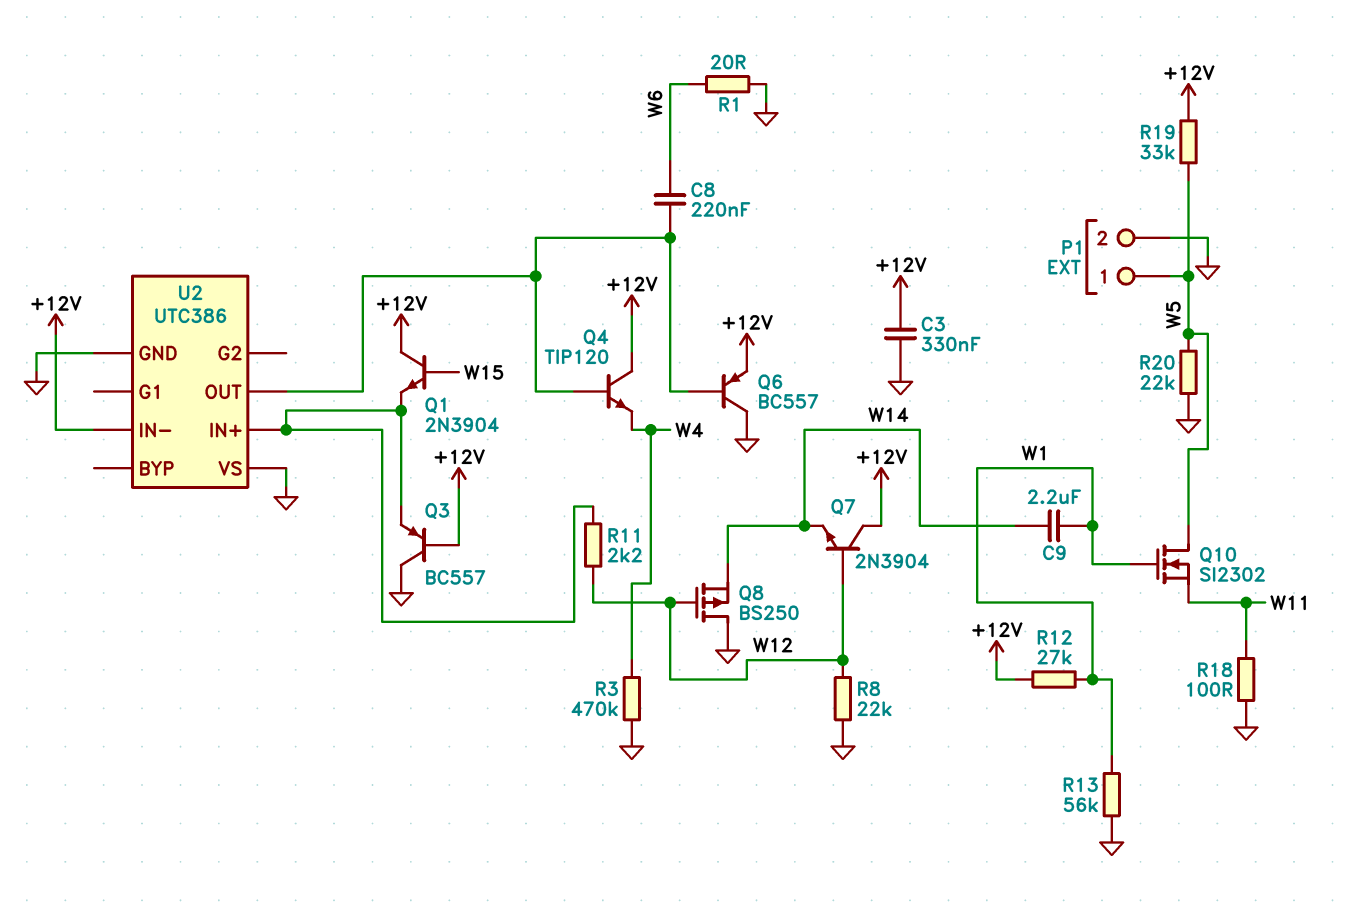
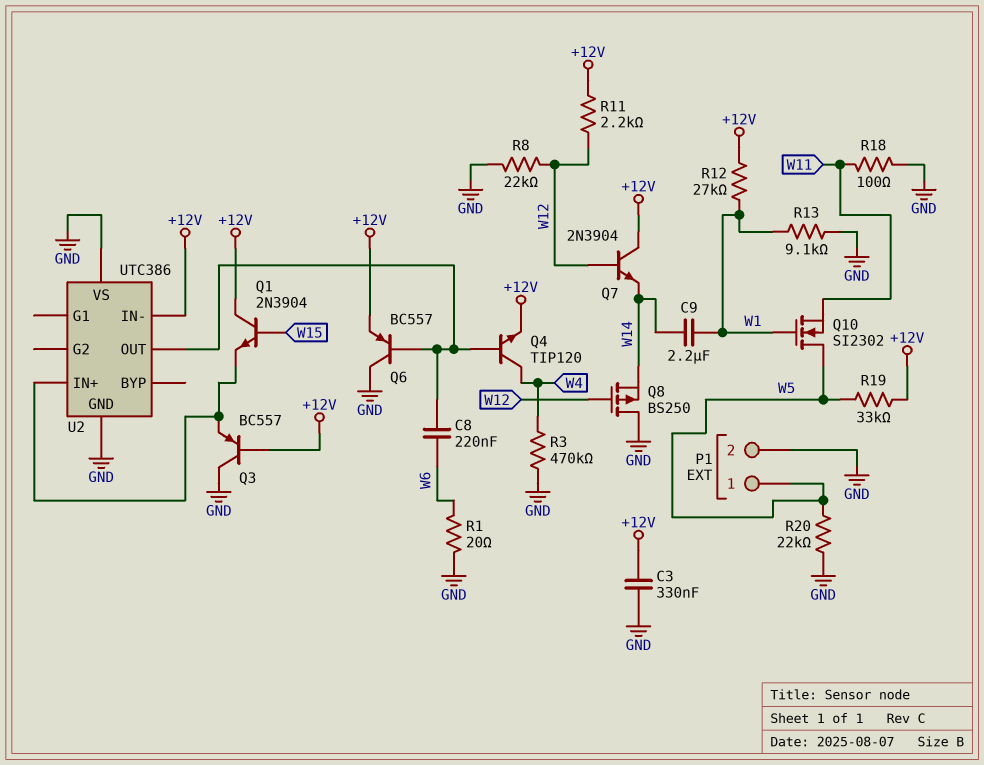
Q4: NPN TIP120 (B U2/OUT, C +12V, E W4) -> NPN TIP120 (B U2/OUT, C W4, E +12V)
R11: 2.2k (U2/IN+, W12) -> 2.2k (+12V, W12)
R13: 56k (GND, W1) -> 9.1k (GND, W1)

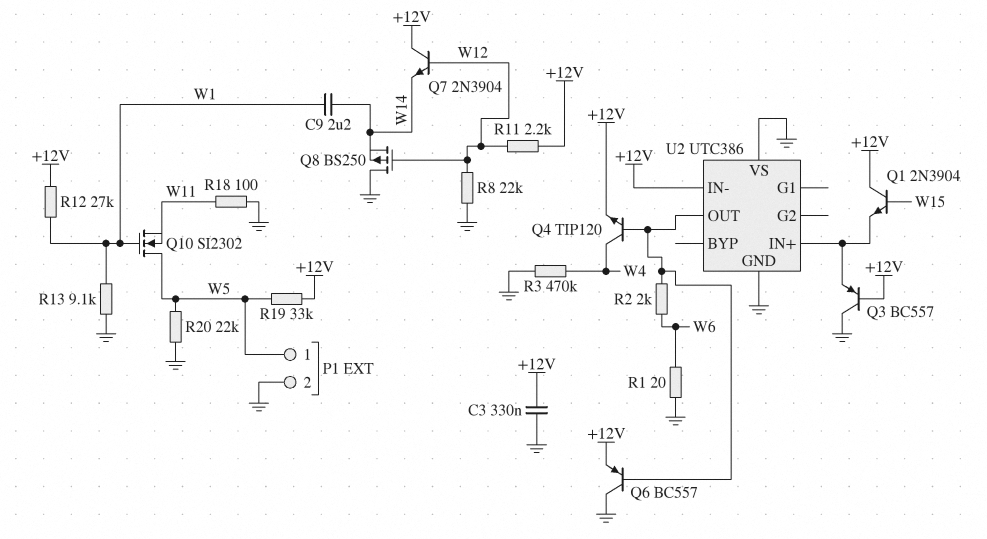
C8: 220nF (U2/OUT, W6) -> none
R2: none -> 2k (U2/OUT, W6)

